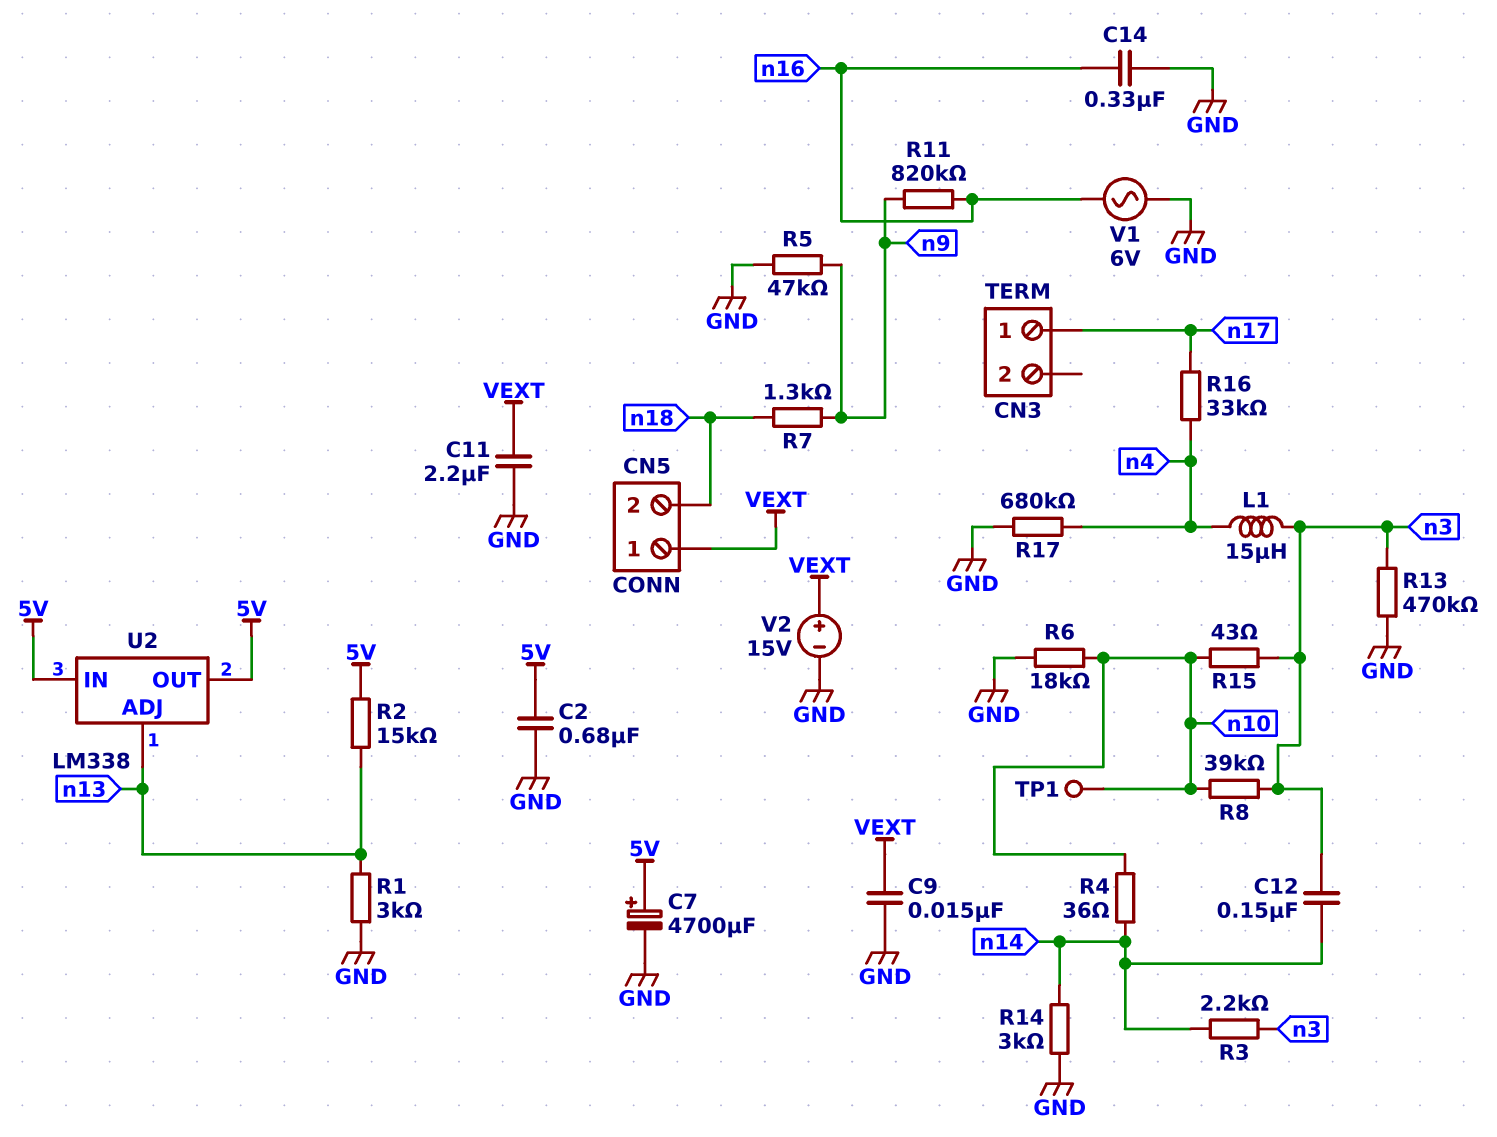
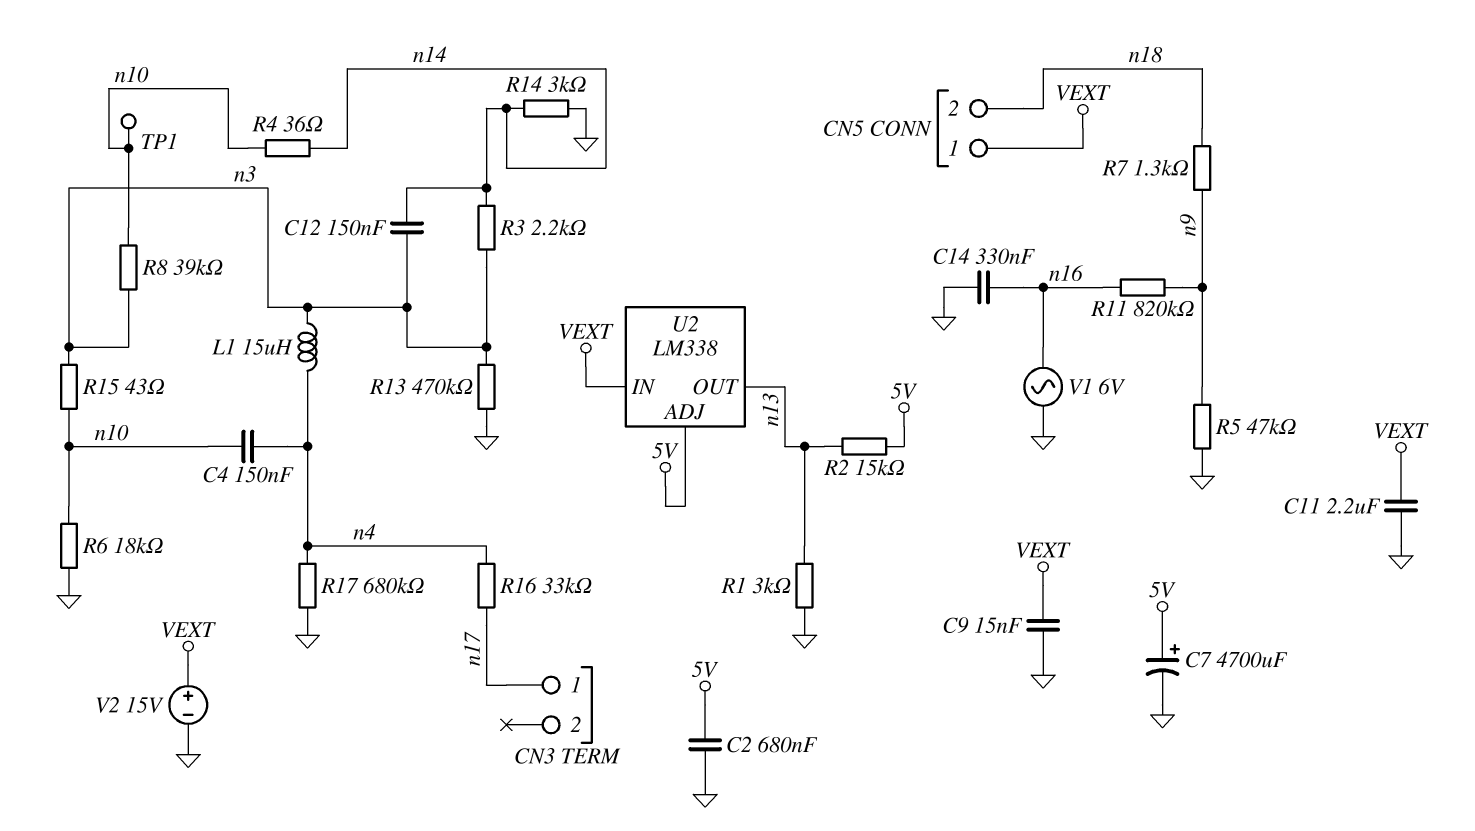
C4: none -> 150nF (n4, n10)
U2 pin ADJ: n13 -> 5V
U2 pin IN: 5V -> VEXT
U2 pin OUT: 5V -> n13

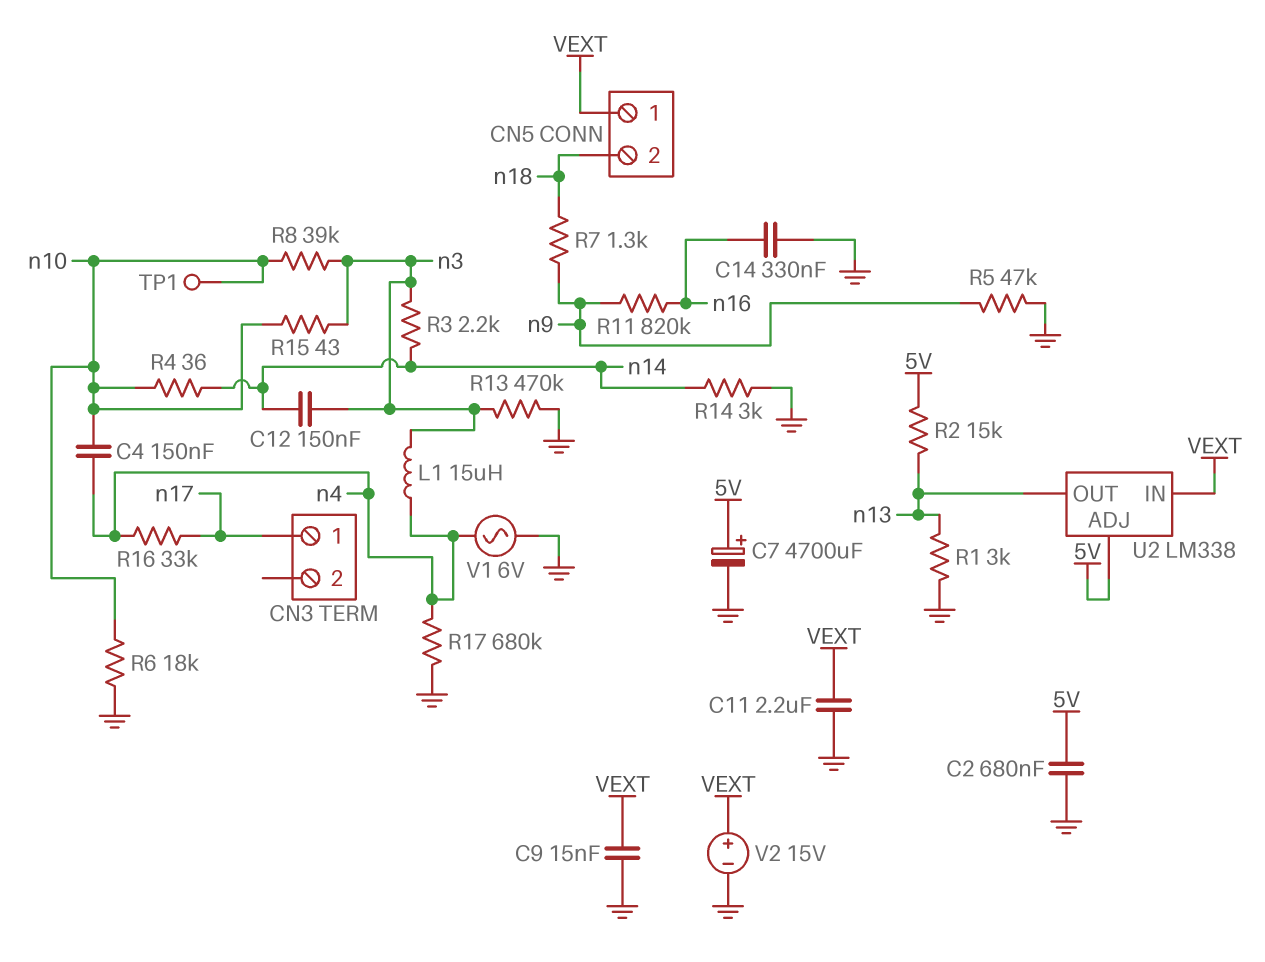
V1: AC 6V (GND, n16) -> AC 6V (GND, n4)

